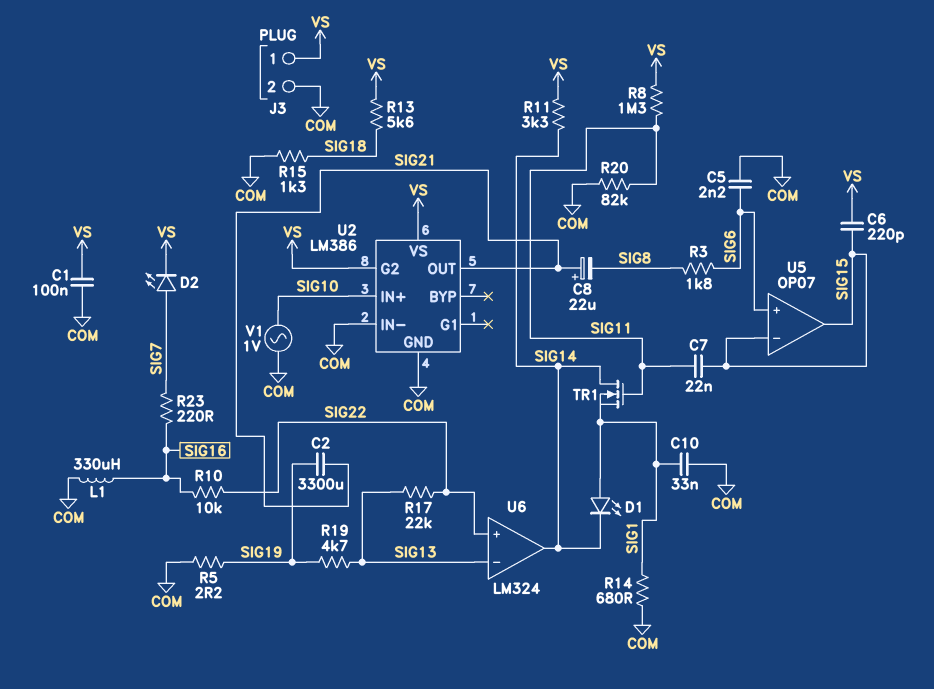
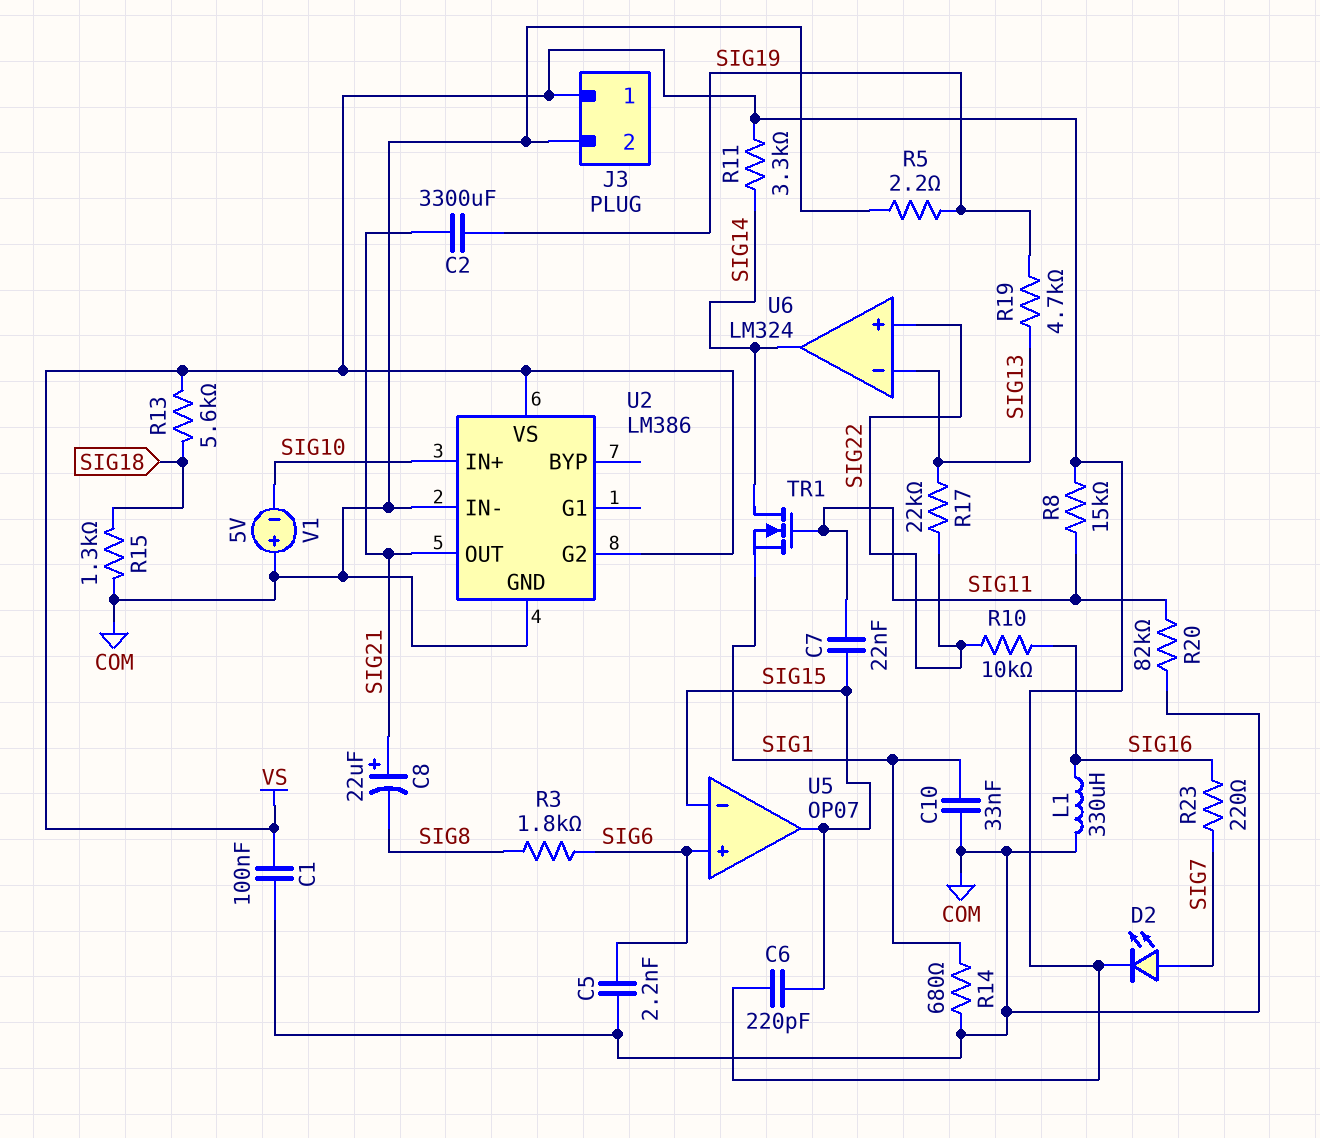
D1: LED (A SIG1, K SIG14) -> none
R8: 1.3M (SIG11, VS) -> 15k (SIG11, VS)
V1: AC 1V (COM, SIG10) -> 5V (plus COM, minus SIG10)

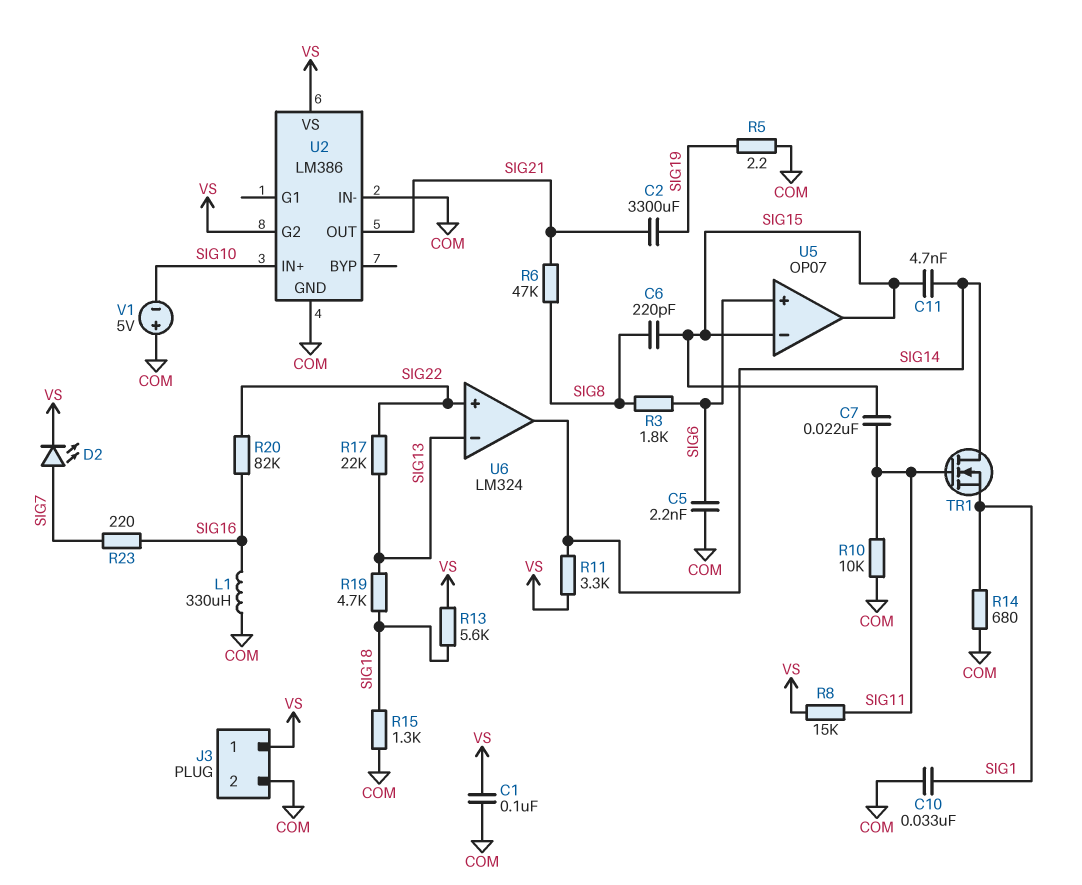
C6: 220pF (SIG15, VS) -> 220pF (SIG8, SIG15)
C8: 22uF (plus SIG21, minus SIG8) -> none
C11: none -> 4.7nF (SIG14, SIG15)
R6: none -> 47k (SIG8, SIG21)
R10: 10k (SIG16, SIG22) -> 10k (COM, SIG11)
R19: 4.7k (SIG13, SIG19) -> 4.7k (SIG13, SIG18)
R20: 82k (COM, SIG11) -> 82k (SIG16, SIG22)

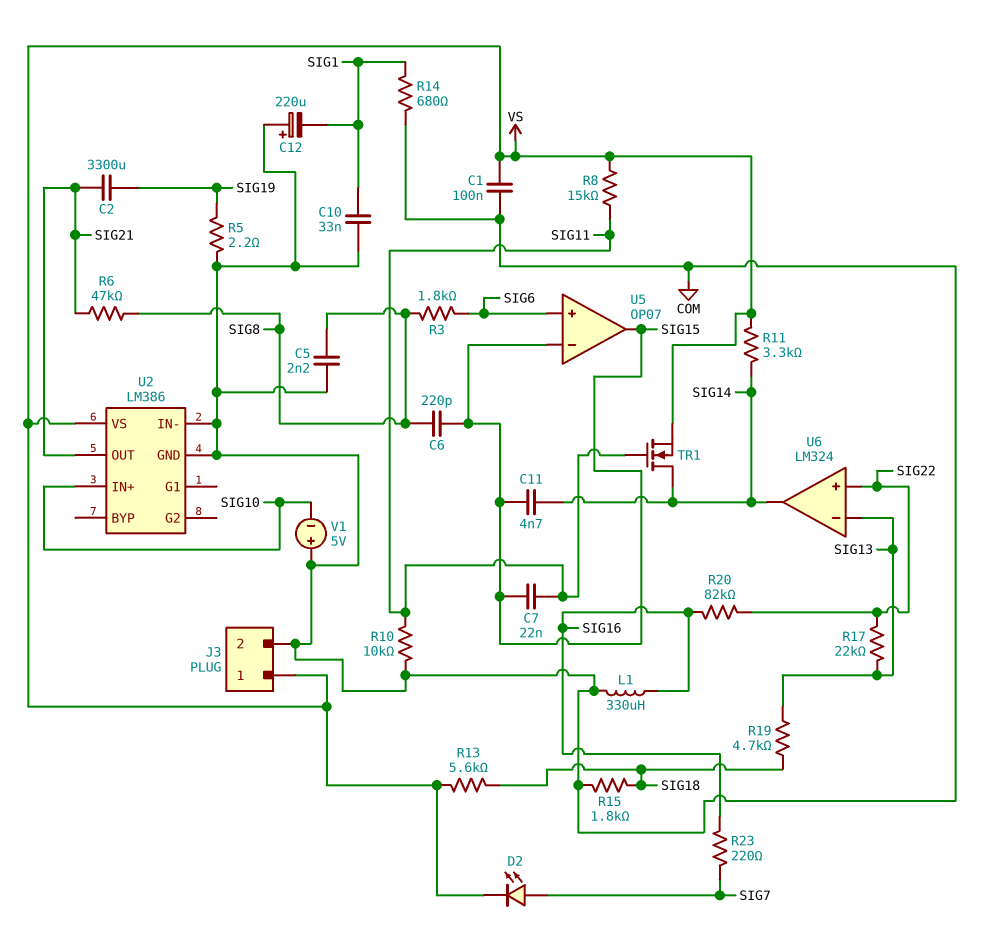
C5: 2.2nF (COM, SIG6) -> 2.2nF (COM, SIG8)
C12: none -> 220uF (plus COM, minus SIG1)
R15: 1.3k (COM, SIG18) -> 1.8k (COM, SIG18)
TR1: NMOS (G SIG11, D SIG14, S SIG1) -> NMOS (G SIG11, D SIG14, S VS)
U2 pin G2: VS -> none

